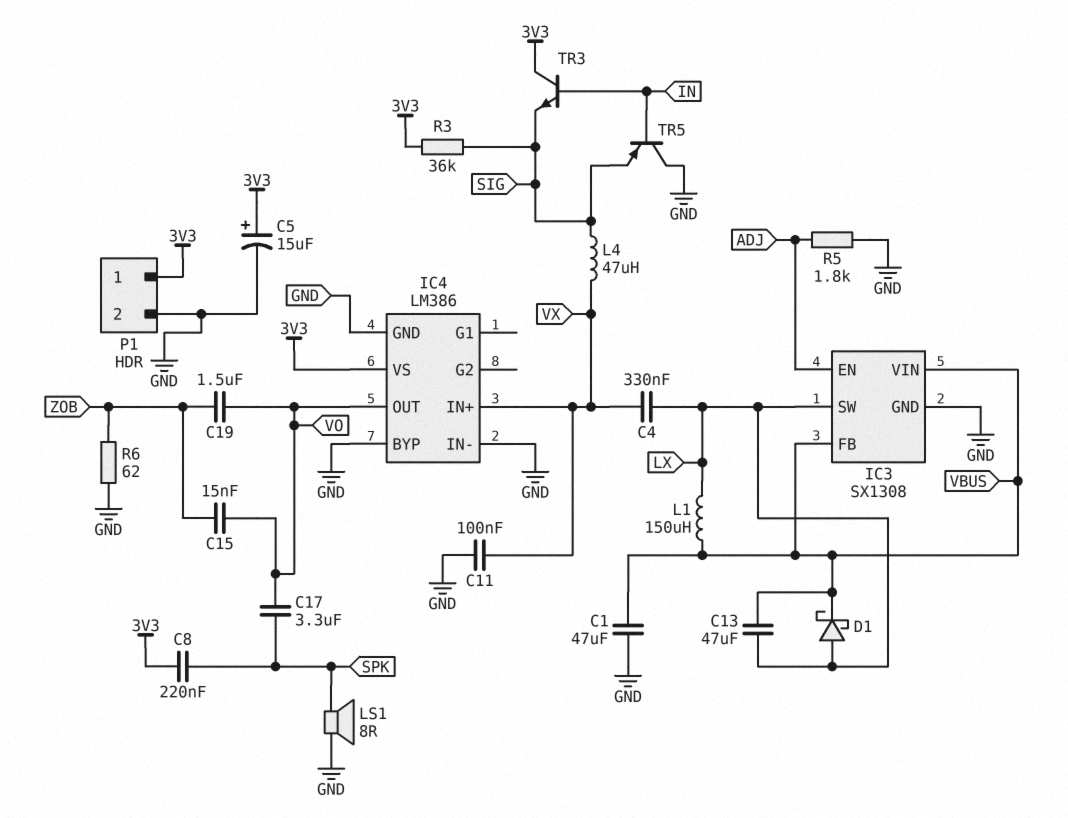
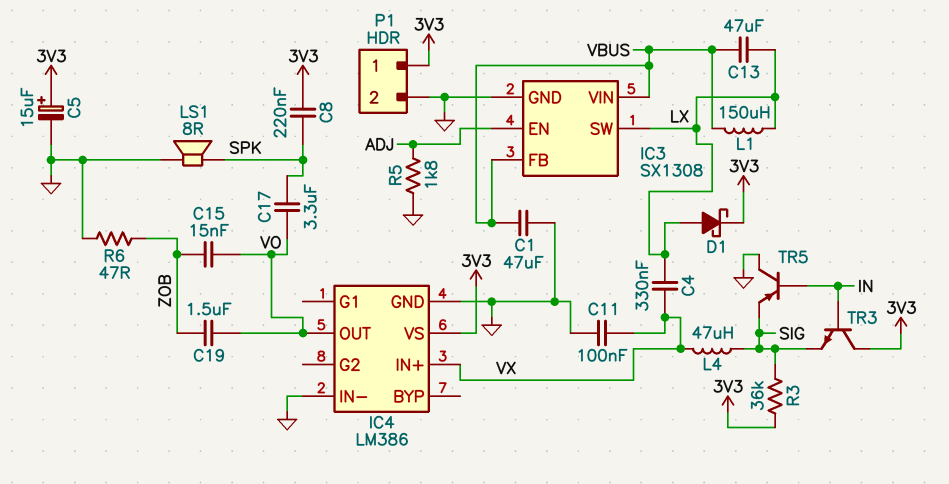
D1: schottky (A LX, K VBUS) -> schottky (A LX, K 3V3)
IC4 pin BYP: GND -> none
R6: 62 (GND, ZOB) -> 47 (GND, ZOB)

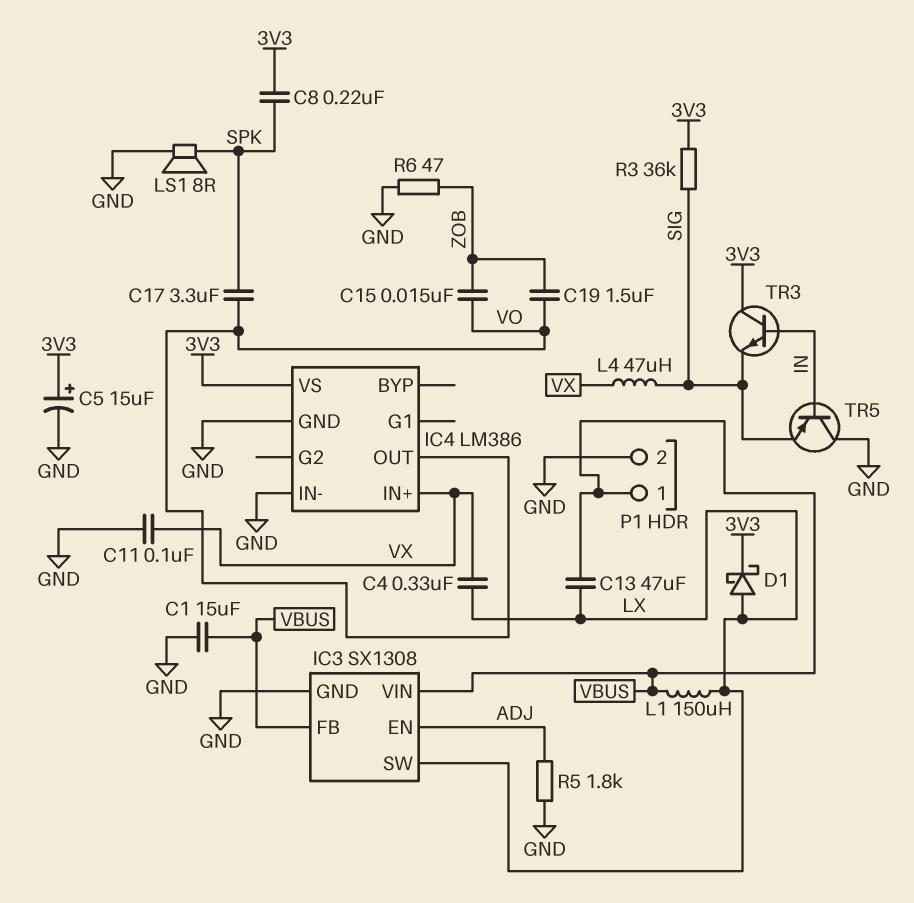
C1: 47uF (GND, VBUS) -> 15uF (GND, VBUS)
P1 pin 1: 3V3 -> VBUS

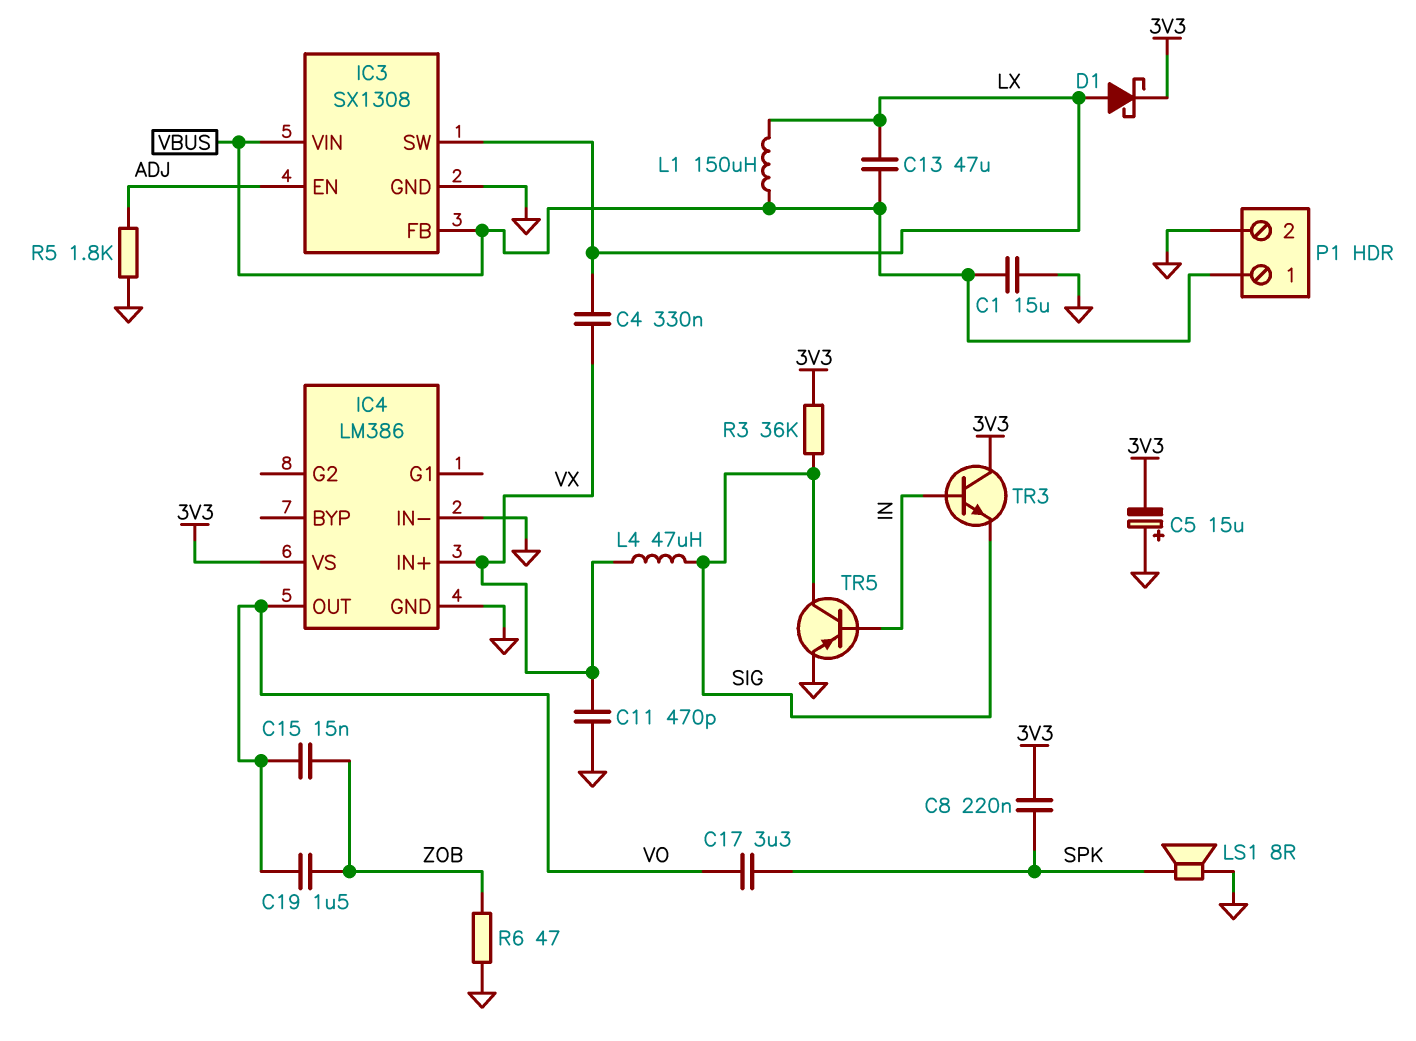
C5: 15uF (plus 3V3, minus GND) -> 15uF (plus GND, minus 3V3)
C11: 100nF (GND, VX) -> 470pF (GND, VX)
TR5: PNP (B IN, C GND, E SIG) -> PNP (B IN, C SIG, E GND)

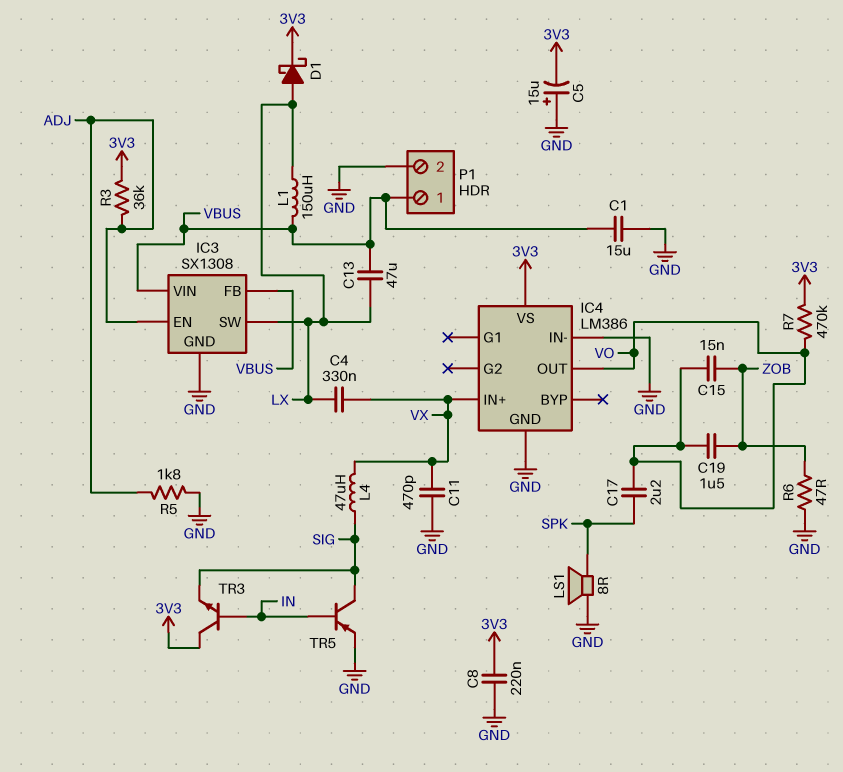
C8: 220nF (3V3, SPK) -> 220nF (3V3, GND)
C17: 3.3uF (SPK, VO) -> 2.2uF (SPK, VO)
R3: 36k (3V3, SIG) -> 36k (3V3, ADJ)
R7: none -> 470k (3V3, VO)

